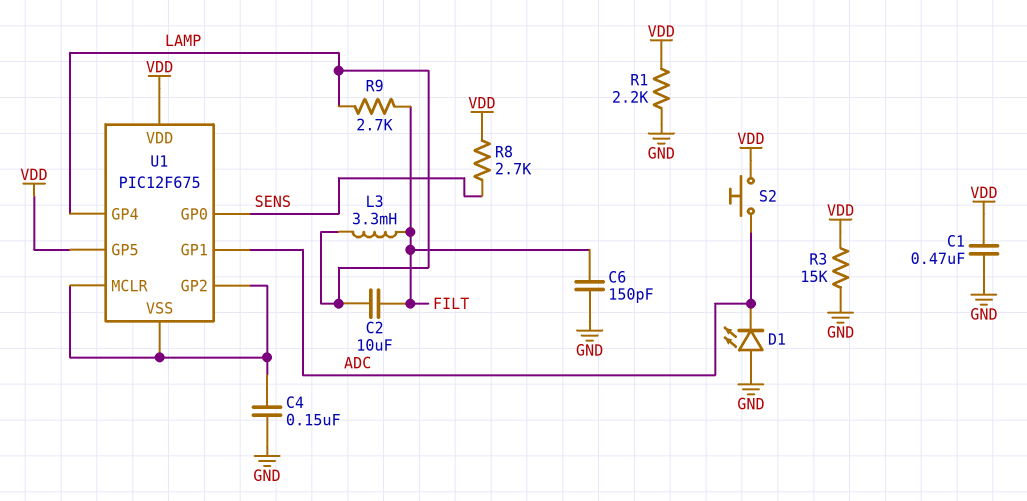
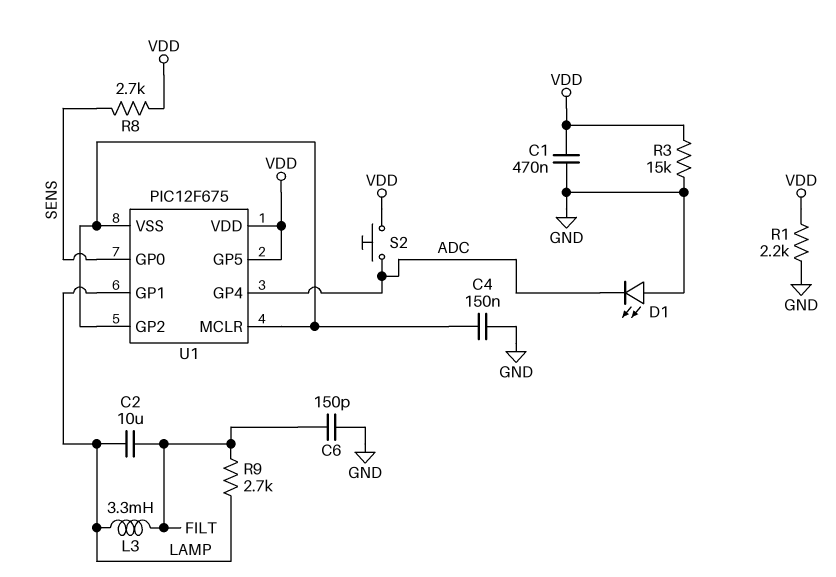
U1 pin GP1: ADC -> LAMP
U1 pin GP4: LAMP -> ADC

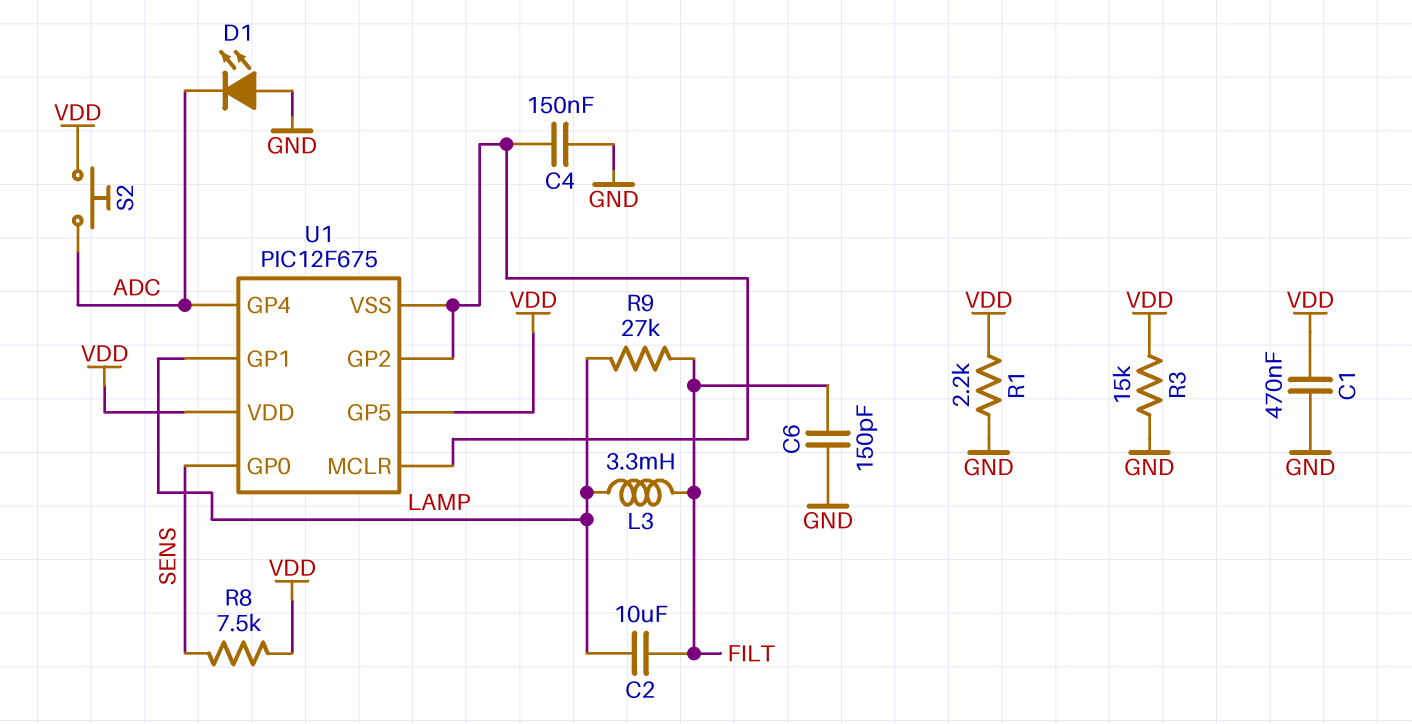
R8: 2.7k (SENS, VDD) -> 7.5k (SENS, VDD)
R9: 2.7k (FILT, LAMP) -> 27k (FILT, LAMP)

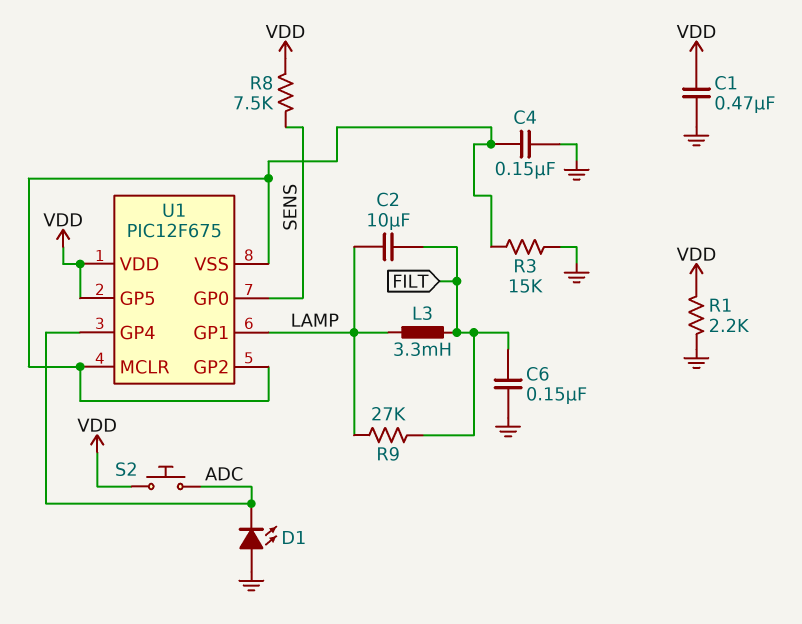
C6: 150pF (FILT, GND) -> 150nF (FILT, GND)
R3: 15k (GND, VDD) -> 15k (GND, U1/GP2)

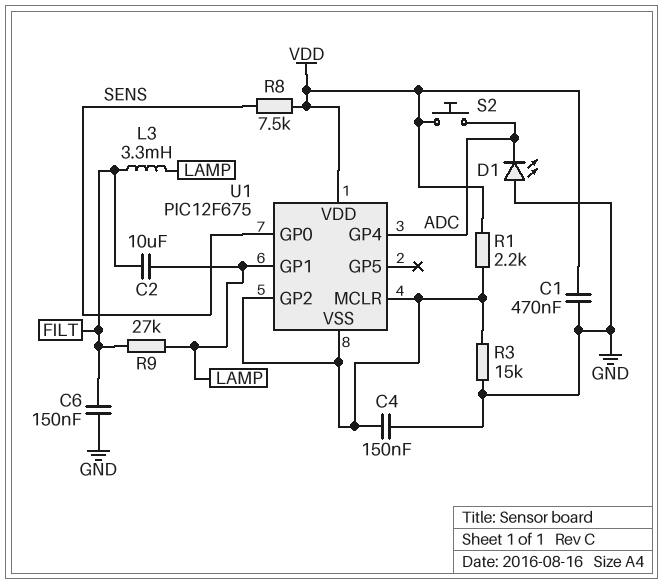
R1: 2.2k (GND, VDD) -> 2.2k (U1/GP2, VDD)
U1 pin GP5: VDD -> none

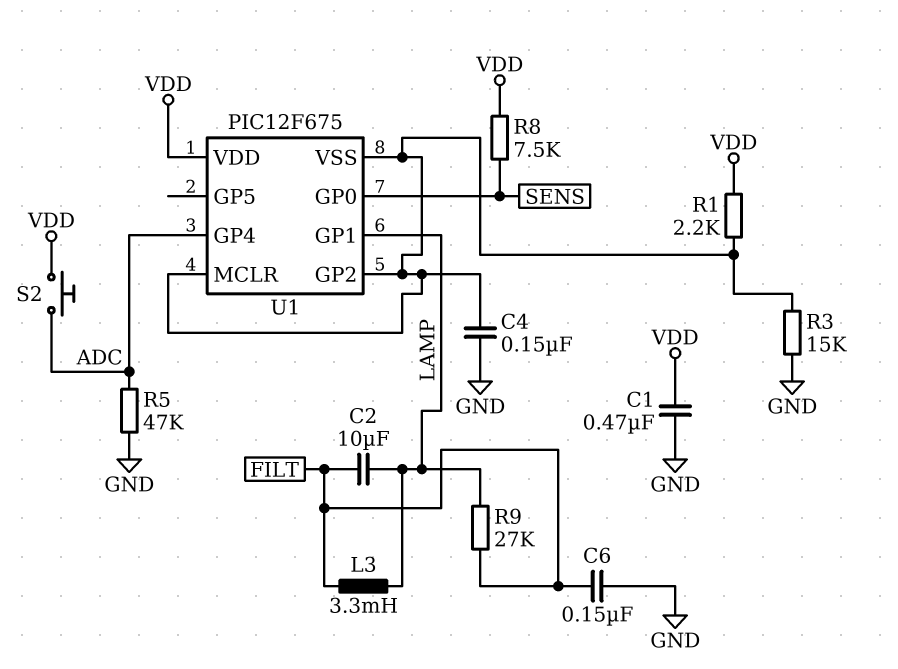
D1: LED (A GND, K ADC) -> none
R5: none -> 47k (ADC, GND)

